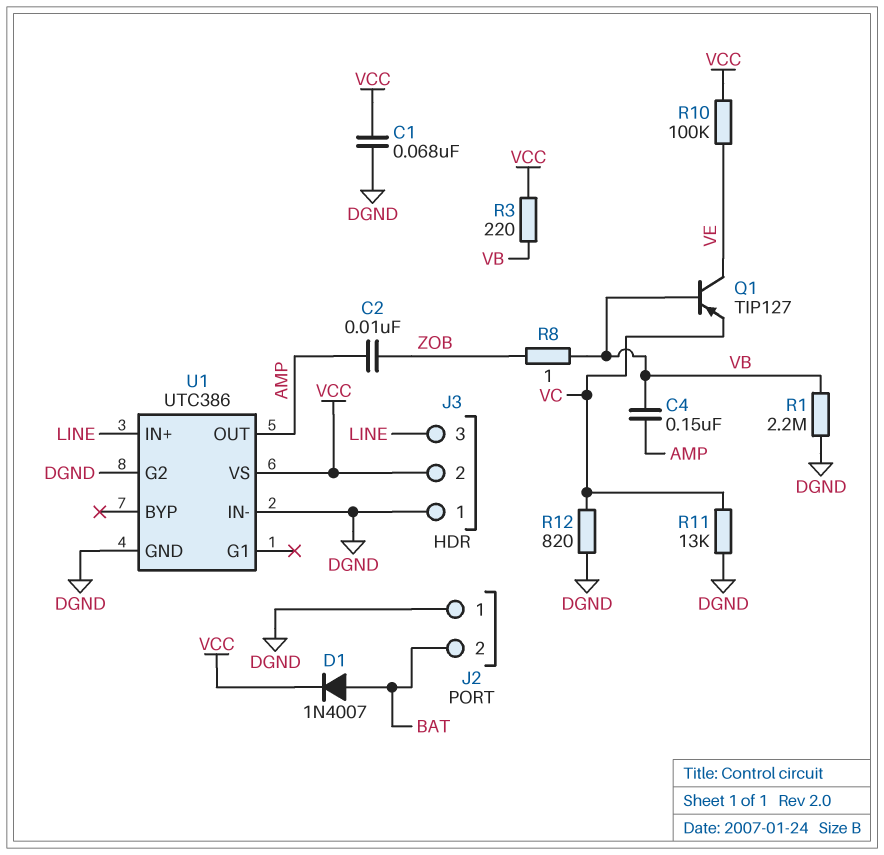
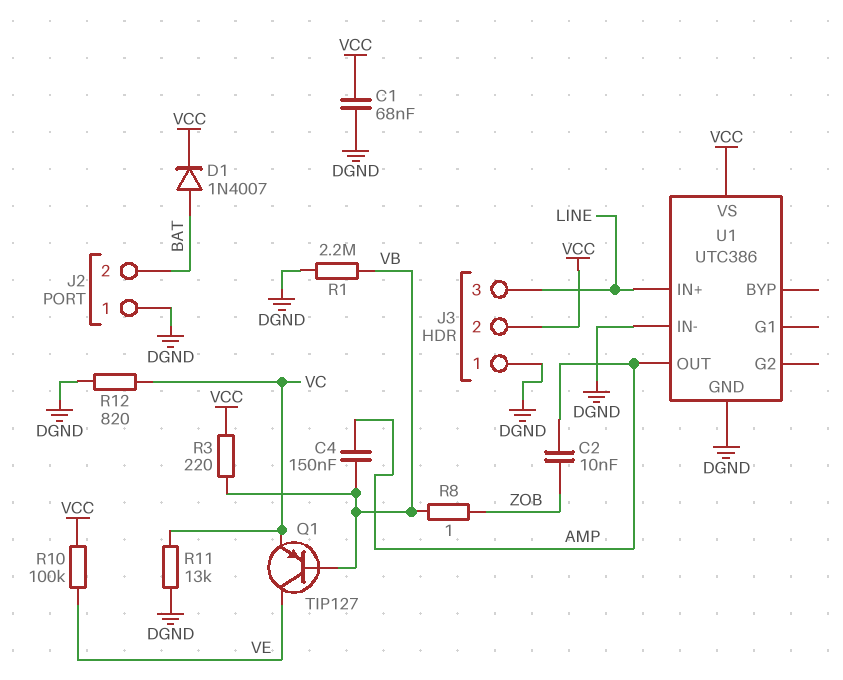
U1 pin G2: DGND -> none

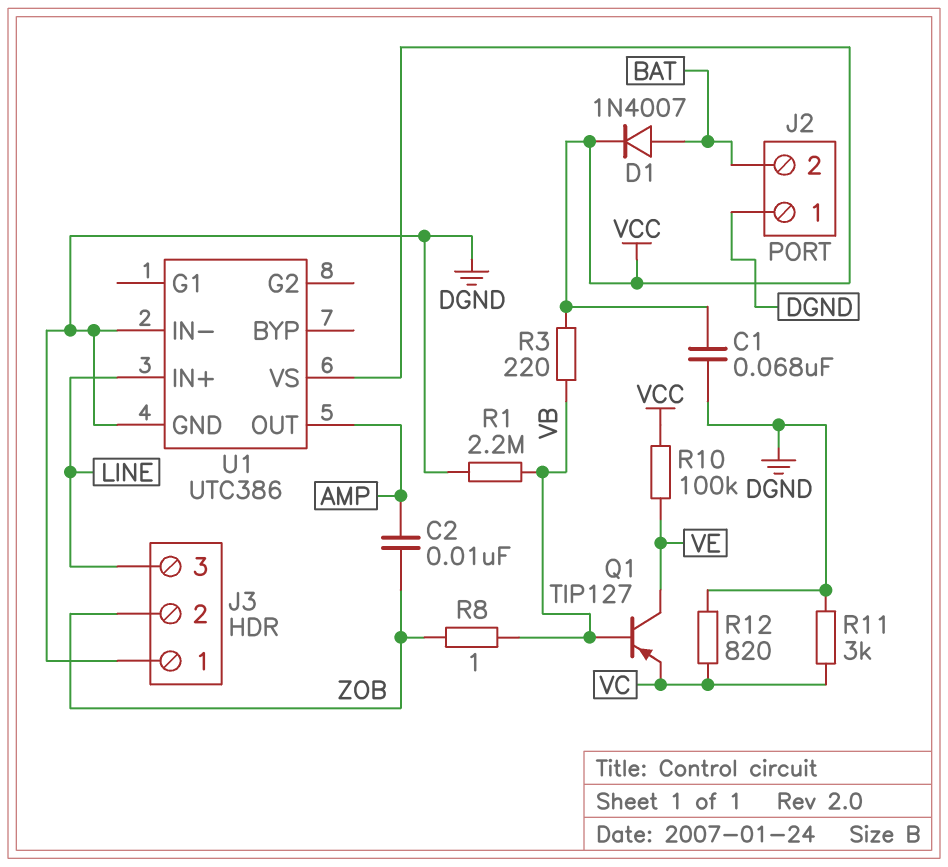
C4: 150nF (AMP, VB) -> none
J3 pin 2: VCC -> ZOB
R11: 13k (DGND, VC) -> 3k (DGND, VC)

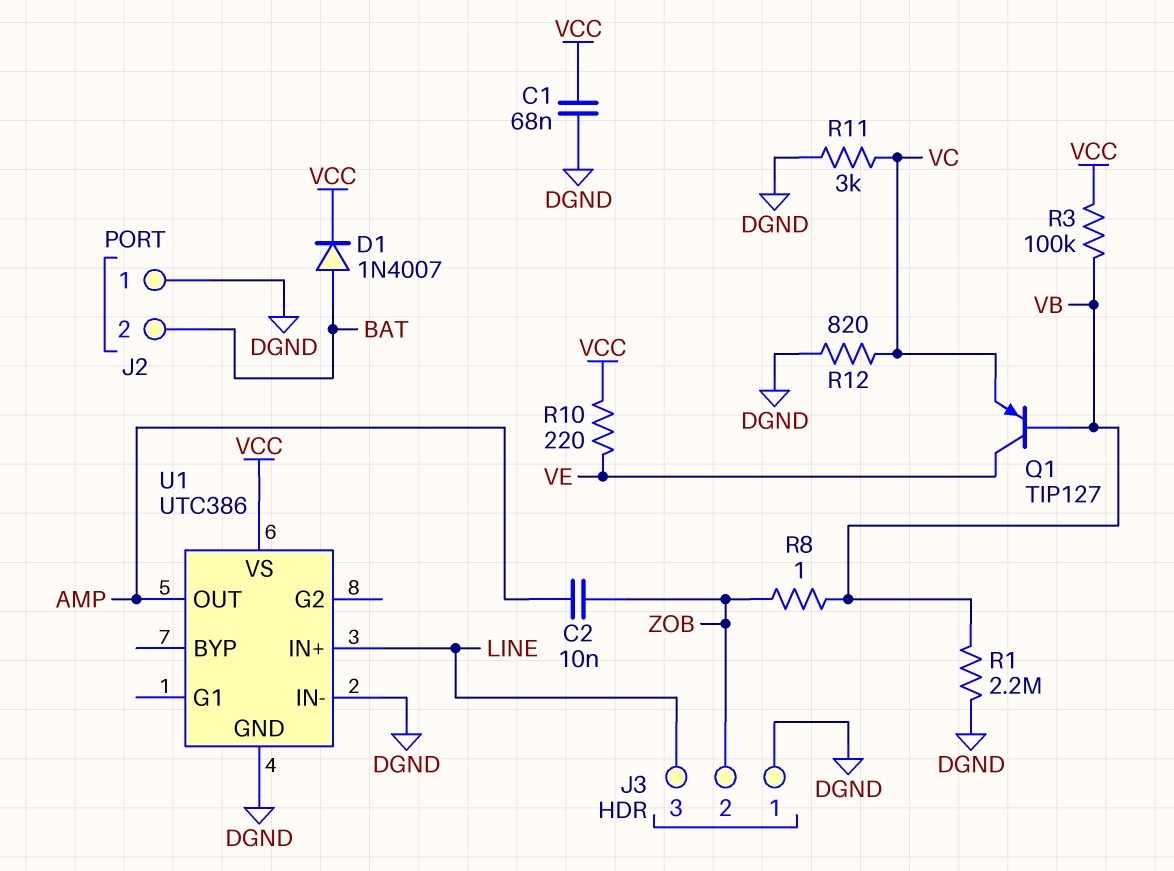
R3: 220 (VB, VCC) -> 100k (VB, VCC)
R10: 100k (VCC, VE) -> 220 (VCC, VE)

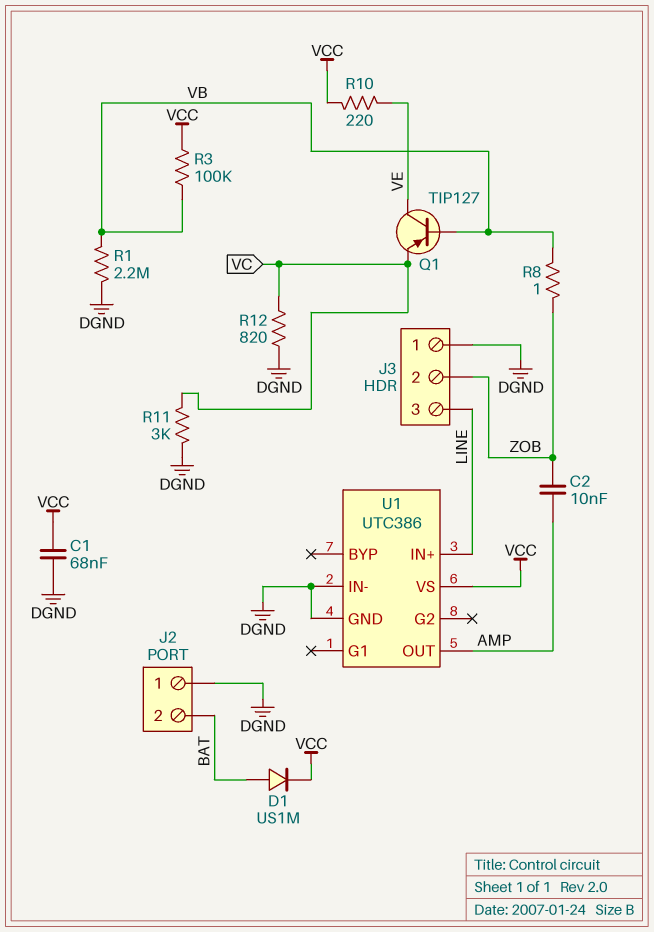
D1: diode 1N4007 (A BAT, K VCC) -> diode US1M (A BAT, K VCC)

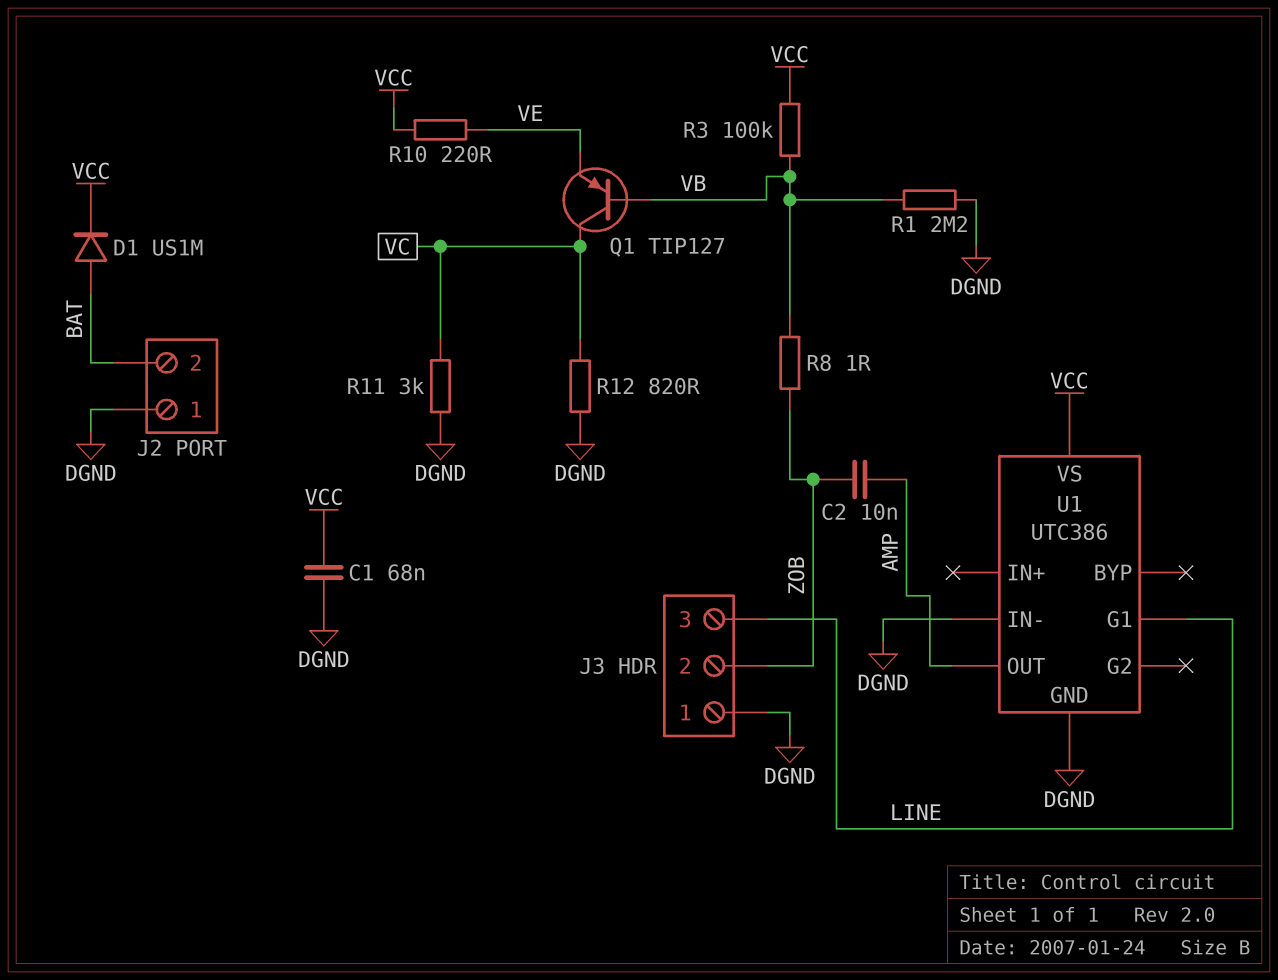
Q1: PNP TIP127 (B VB, C VE, E VC) -> PNP TIP127 (B VB, C VC, E VE)
U1 pin G1: none -> LINE
U1 pin IN+: LINE -> none

